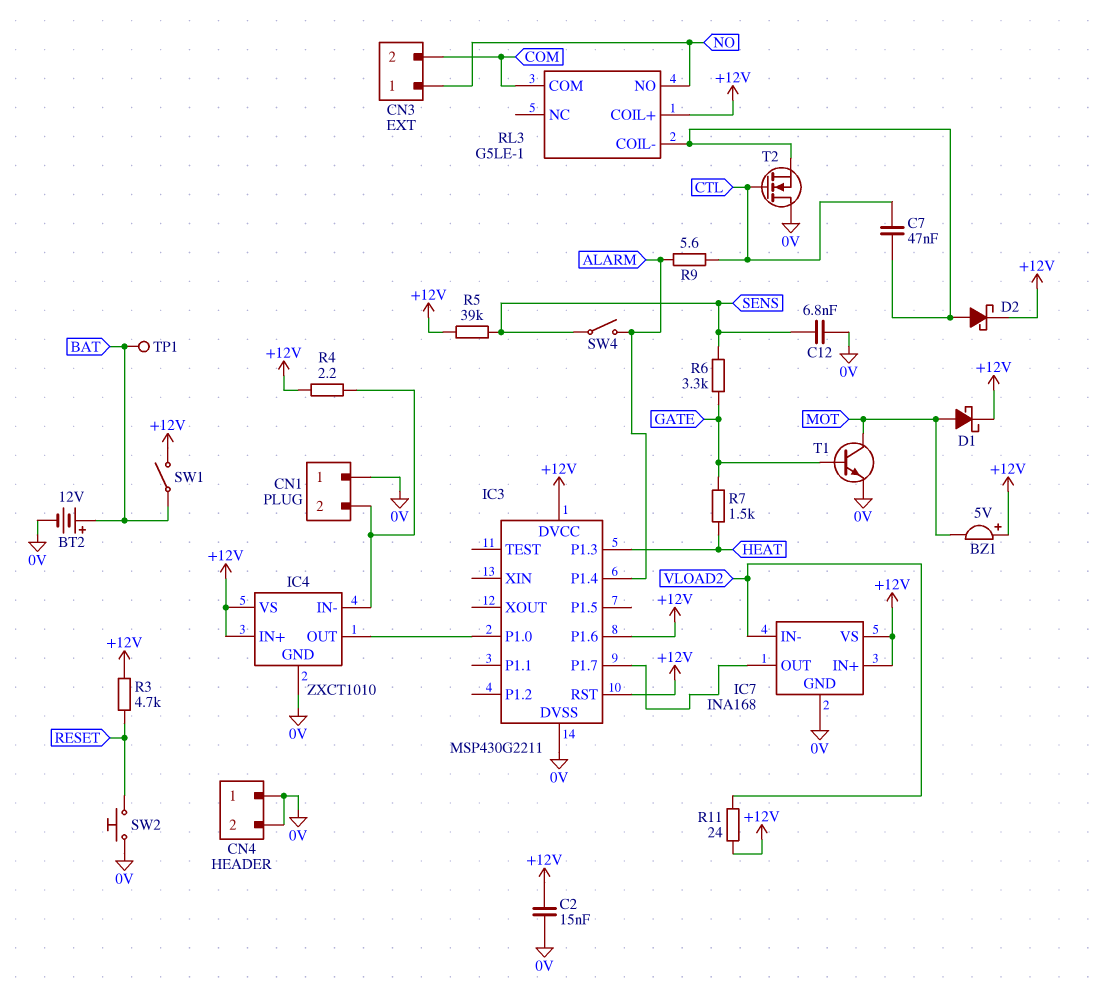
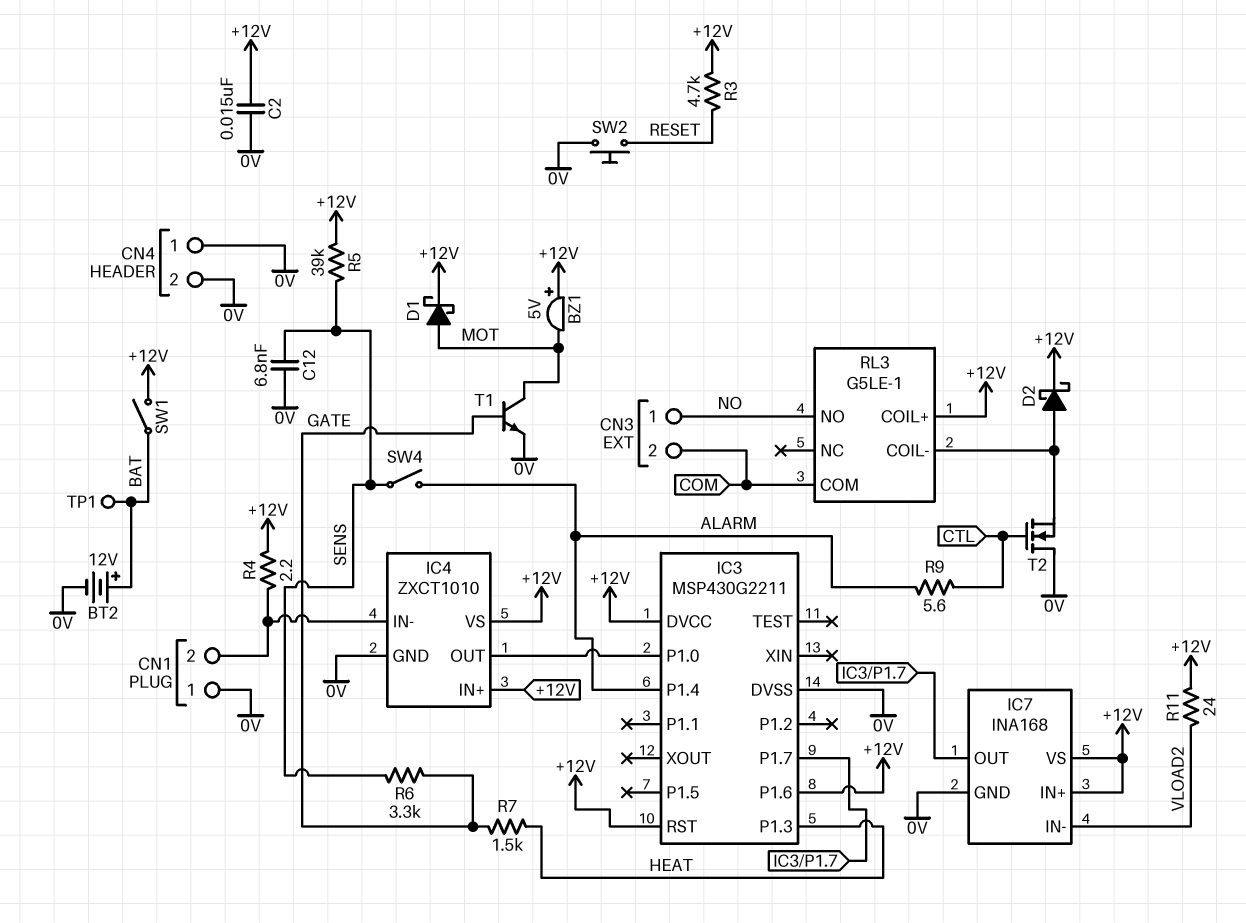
C7: 47nF (CTL, RL3/COIL-) -> none

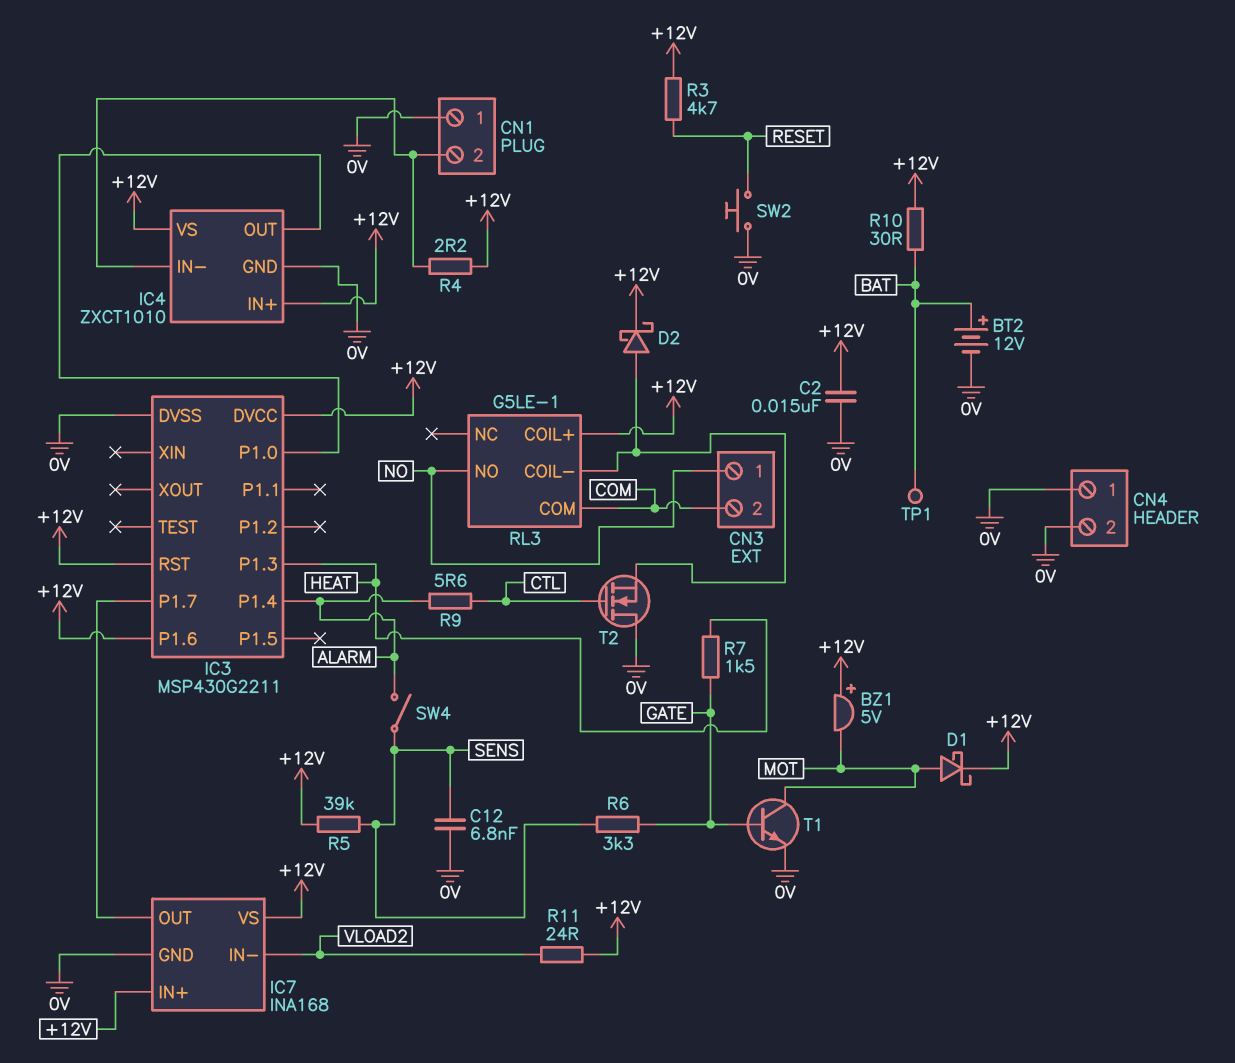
R10: none -> 30 (+12V, BAT)
SW1: switch (+12V, BAT) -> none

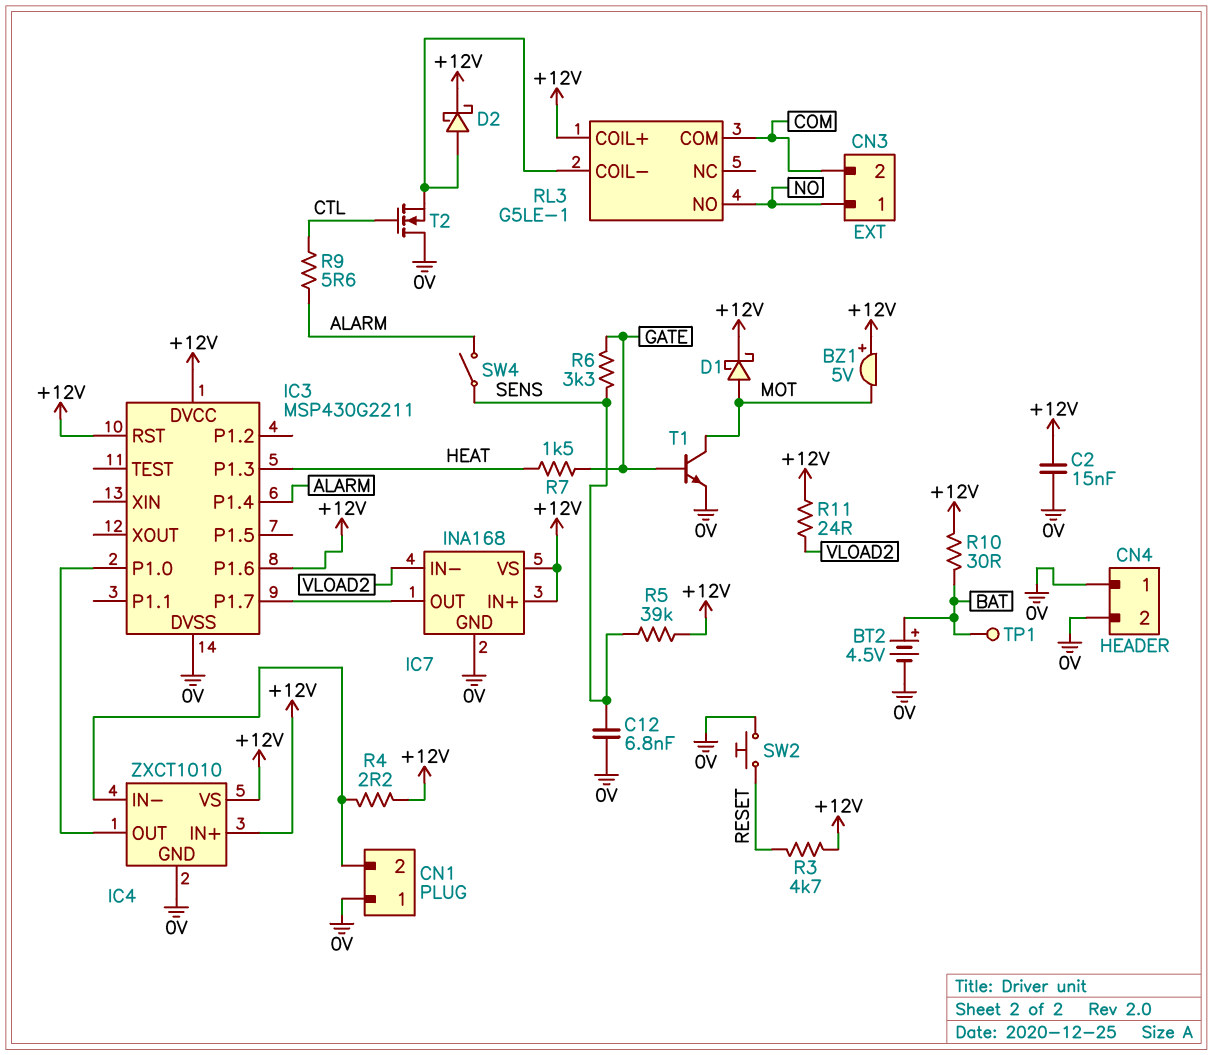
BT2: 12V (plus BAT, minus 0V) -> 4.5V (plus BAT, minus 0V)

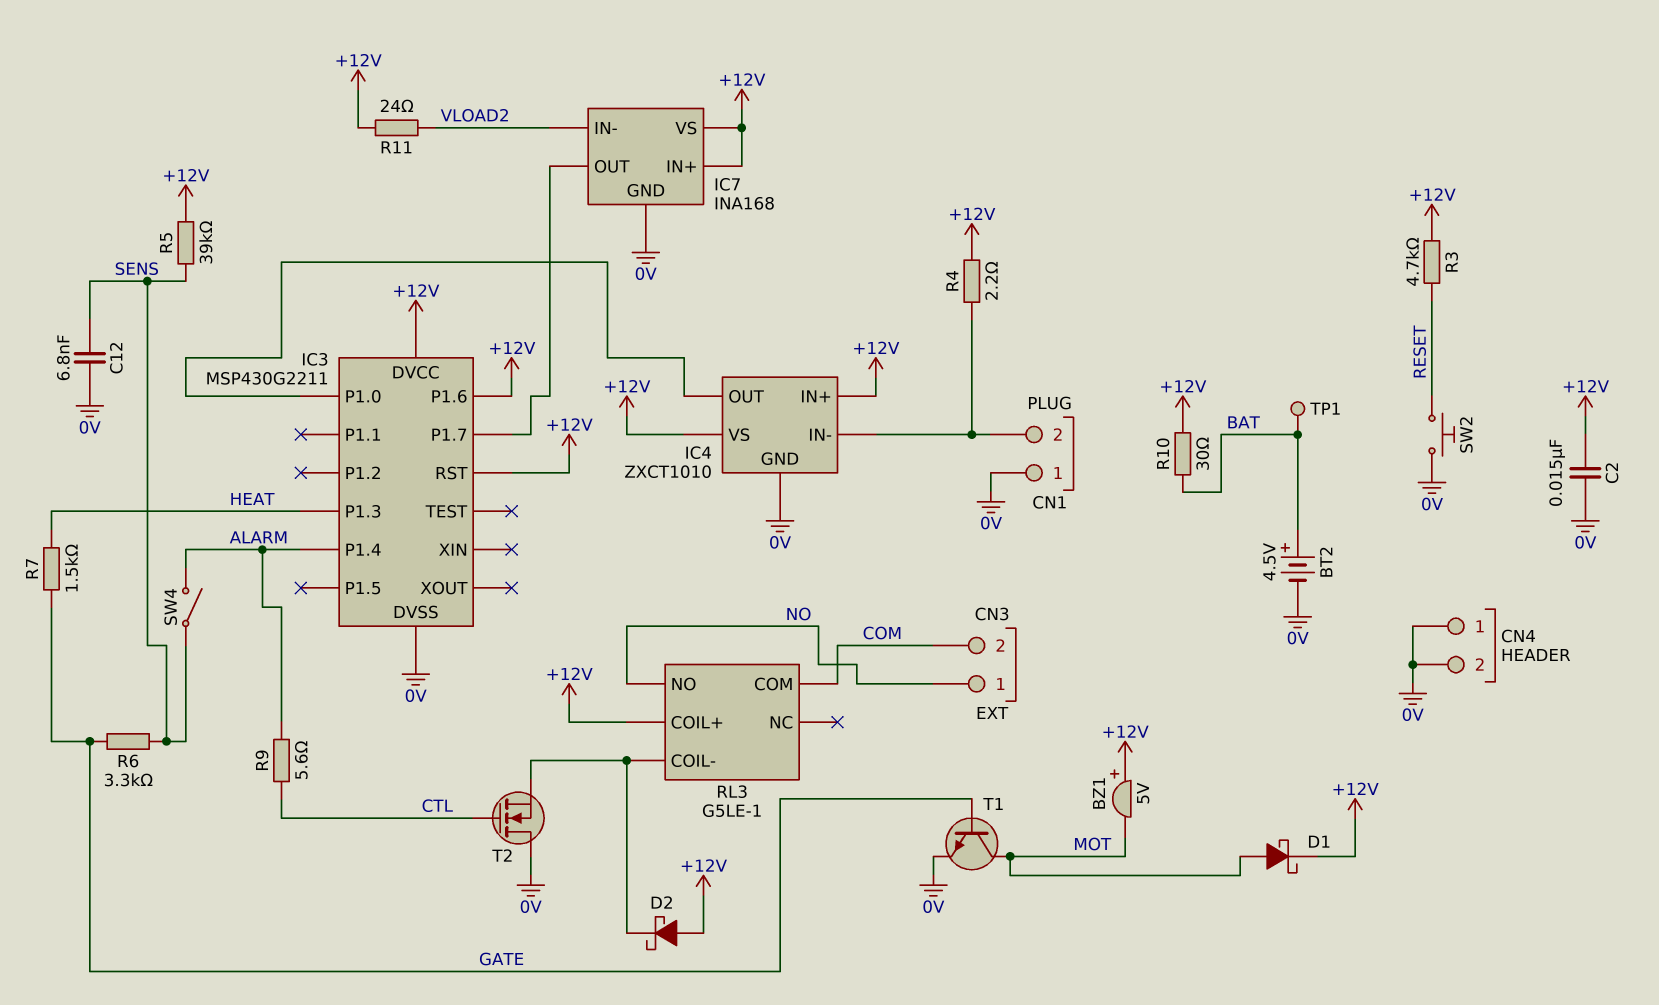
D2: schottky (A RL3/COIL-, K +12V) -> schottky (A +12V, K RL3/COIL-)

